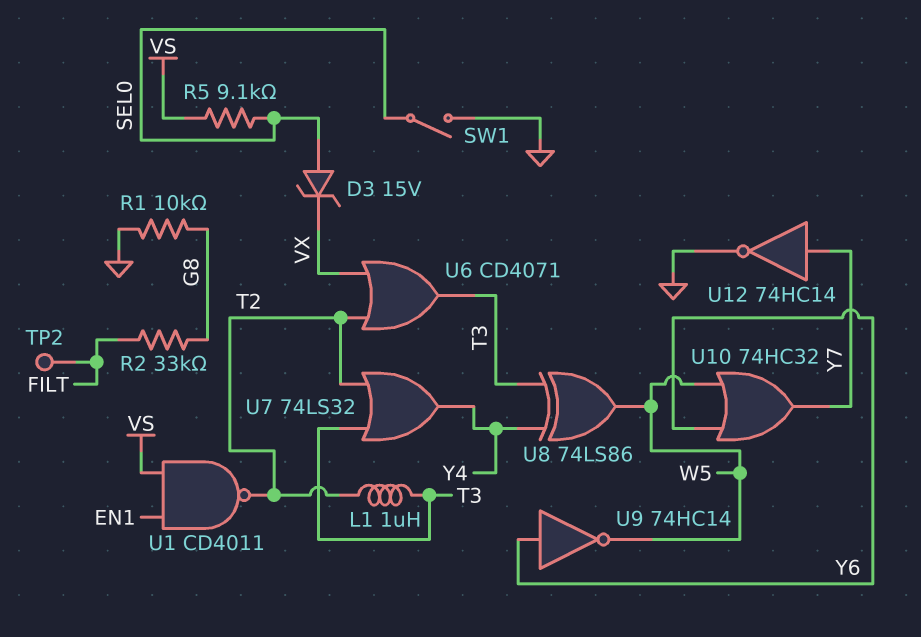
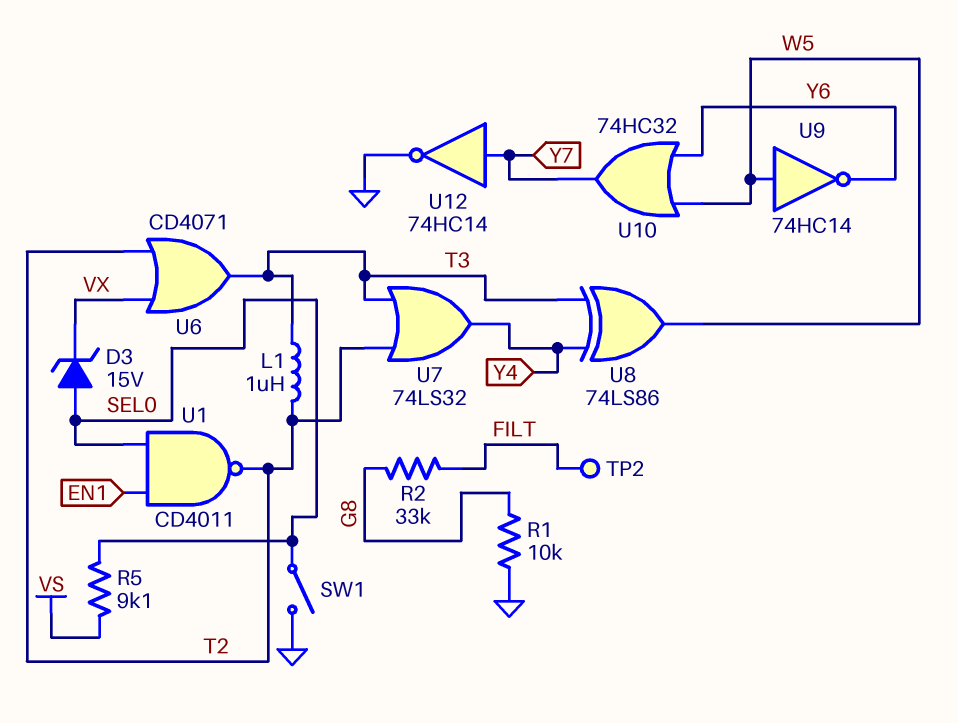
U1: NAND CD4011 (in EN1, in VS, out T2) -> NAND CD4011 (in EN1, in SEL0, out T2)
U9: NOT 74HC14 (in Y6, out W5) -> NOT 74HC14 (in W5, out Y6)

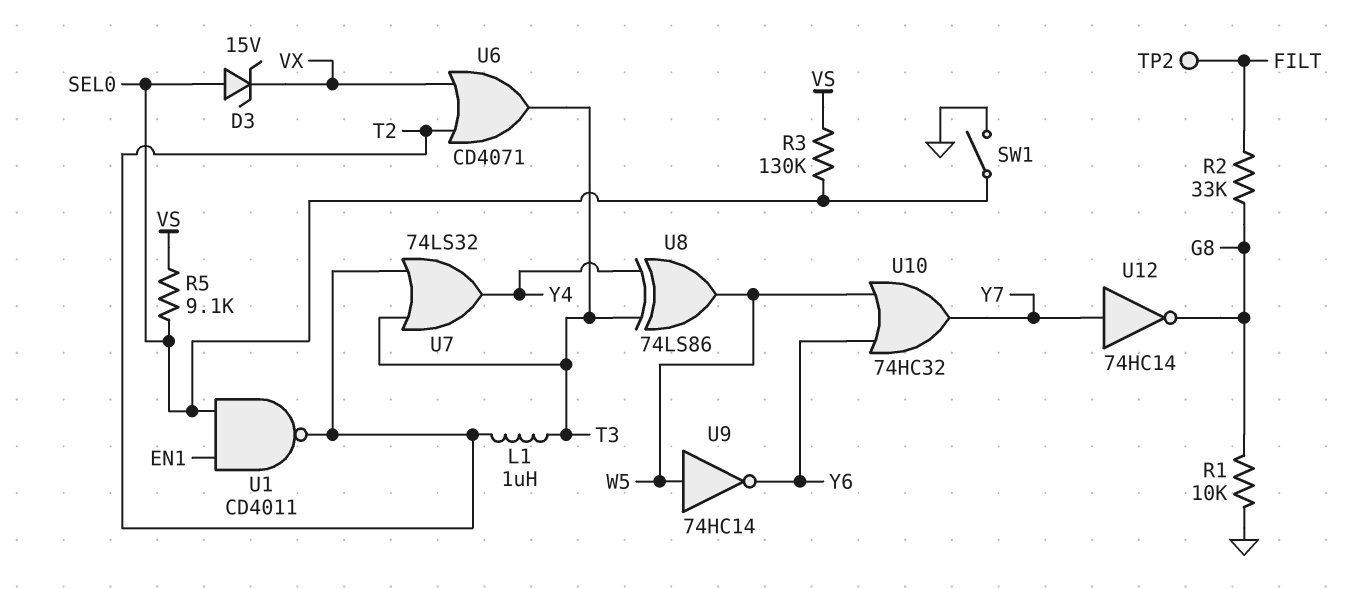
R3: none -> 130k (SEL0, VS)
U12: NOT 74HC14 (in Y7, out GND) -> NOT 74HC14 (in Y7, out G8)

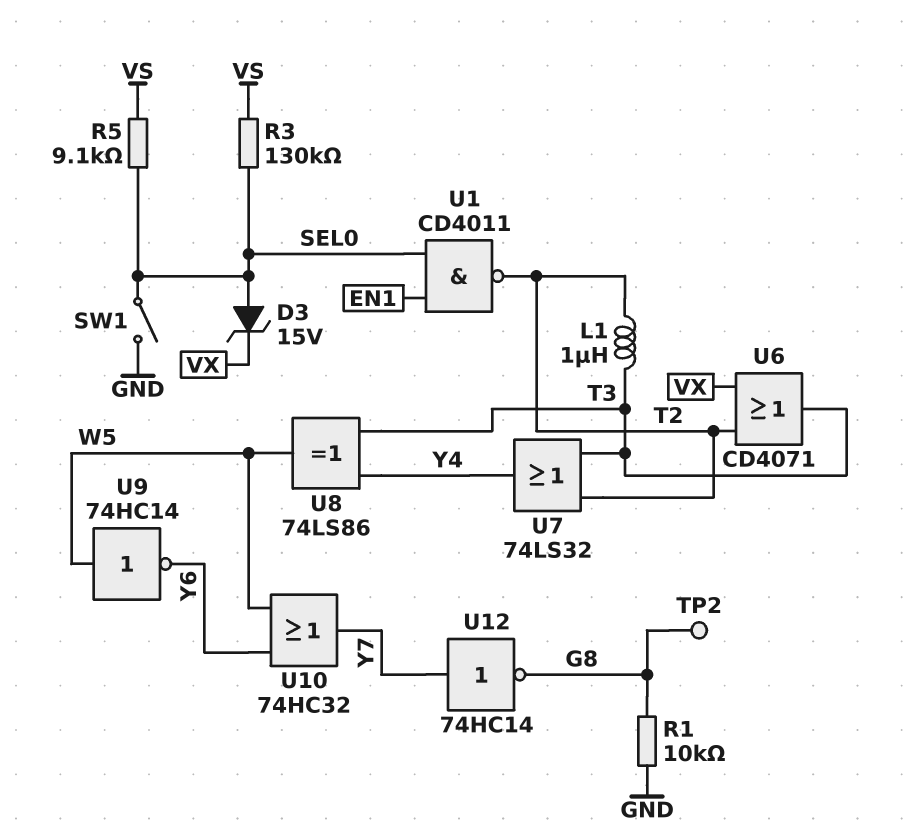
R2: 33k (FILT, G8) -> none
TP2: test point (FILT) -> test point (G8)

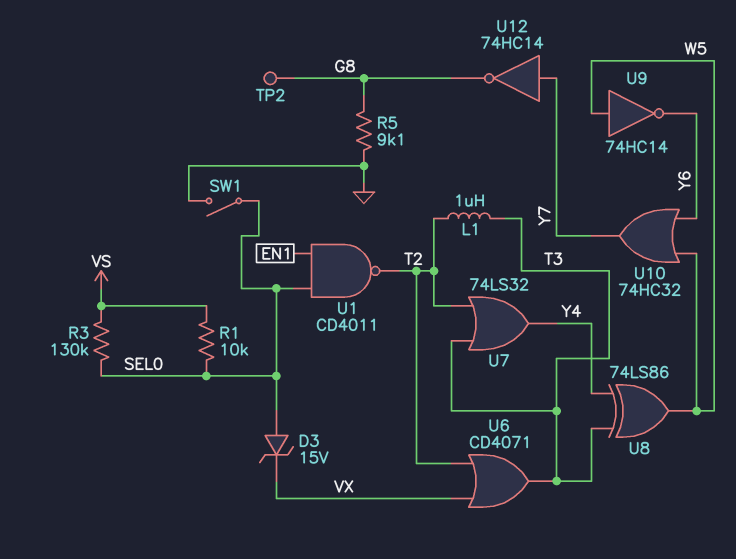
R1: 10k (G8, GND) -> 10k (SEL0, VS)
R5: 9.1k (SEL0, VS) -> 9.1k (G8, GND)

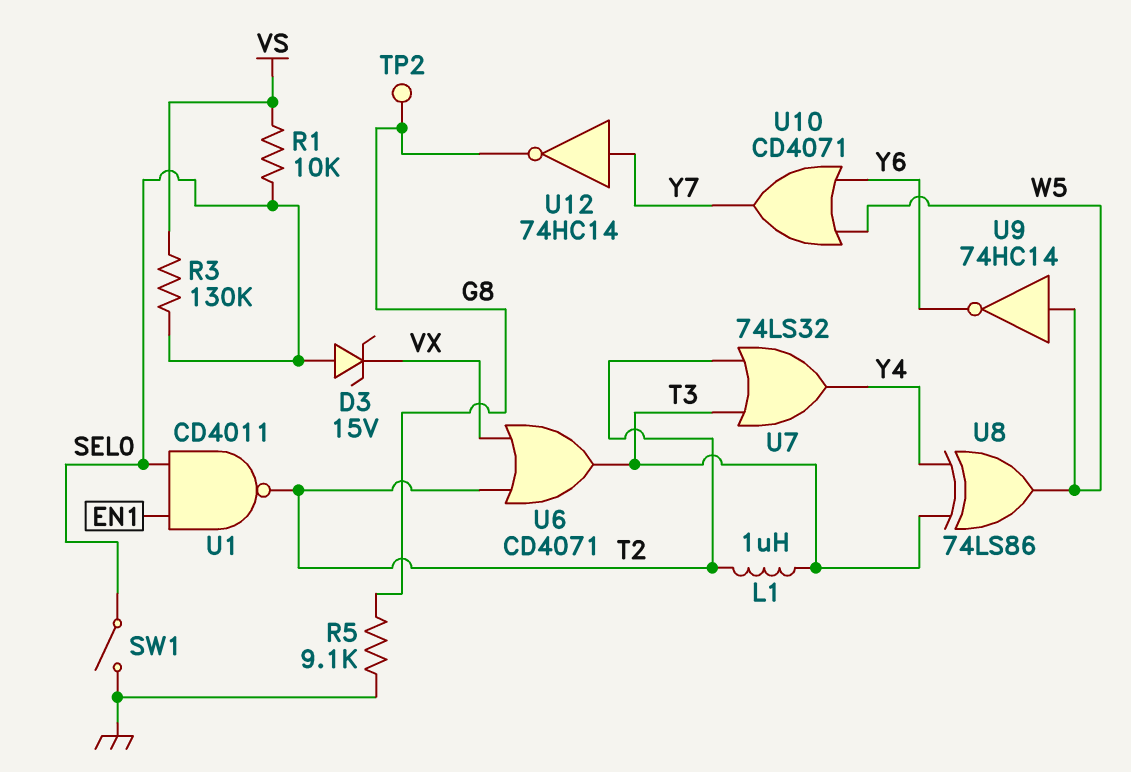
U10: OR 74HC32 (in W5, in Y6, out Y7) -> OR CD4071 (in W5, in Y6, out Y7)

